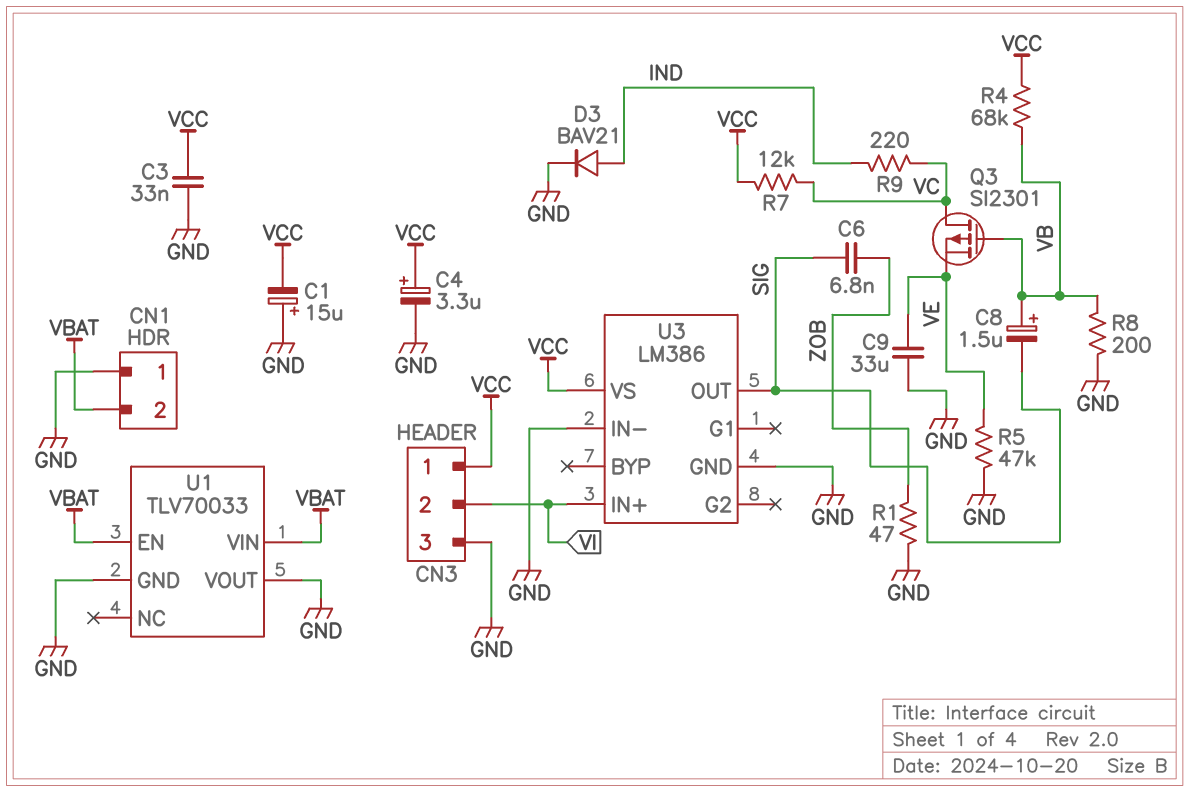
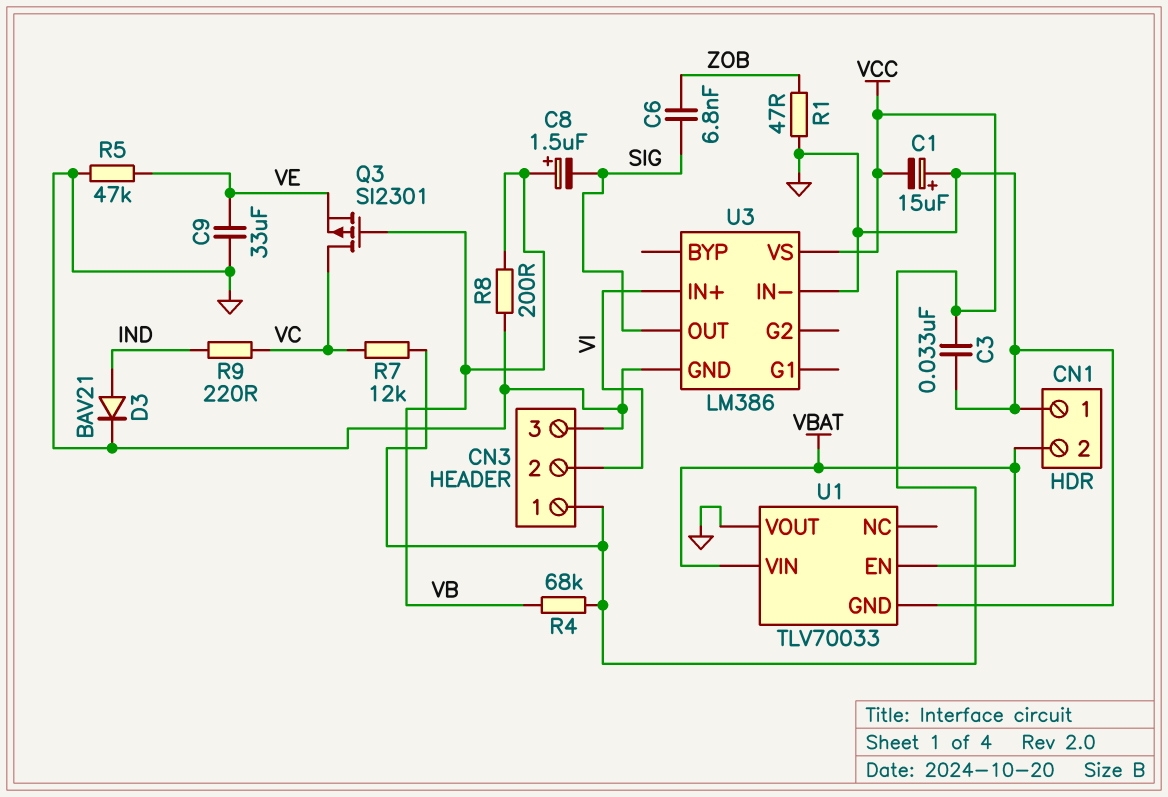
C4: 3.3uF (plus VCC, minus GND) -> none

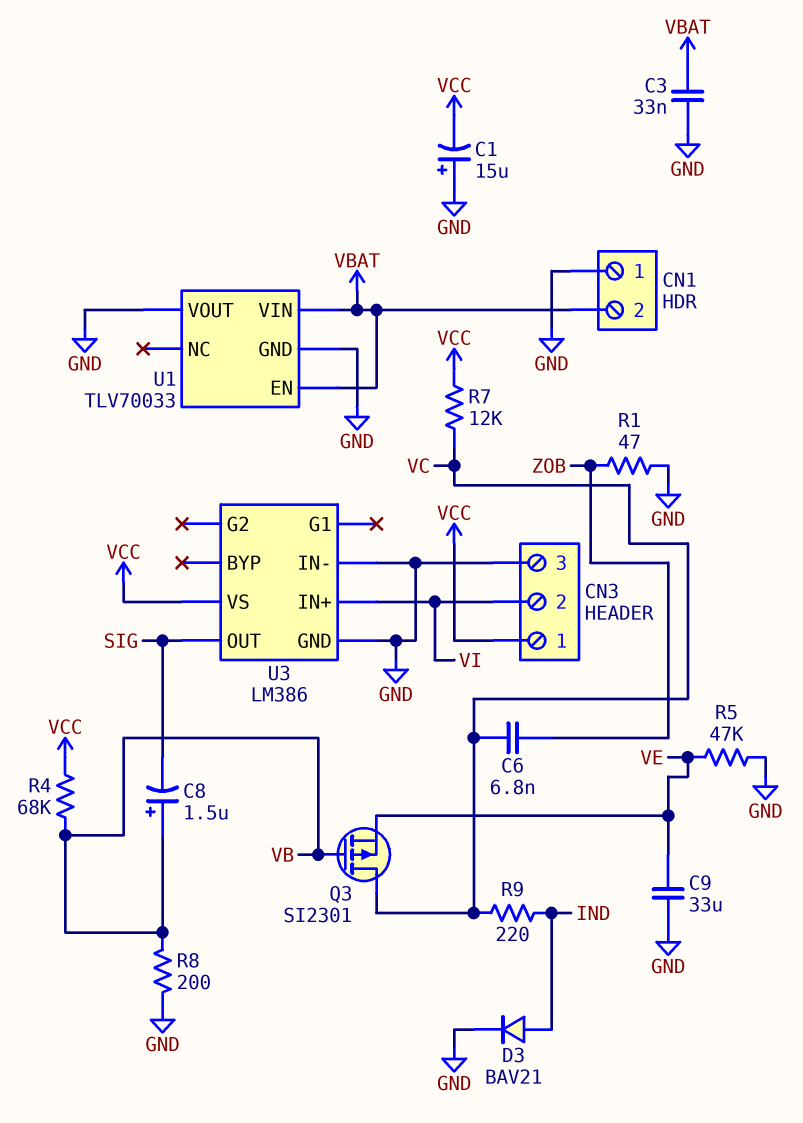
C3: 33nF (GND, VCC) -> 33nF (GND, VBAT)
C6: 6.8nF (SIG, ZOB) -> 6.8nF (VC, ZOB)

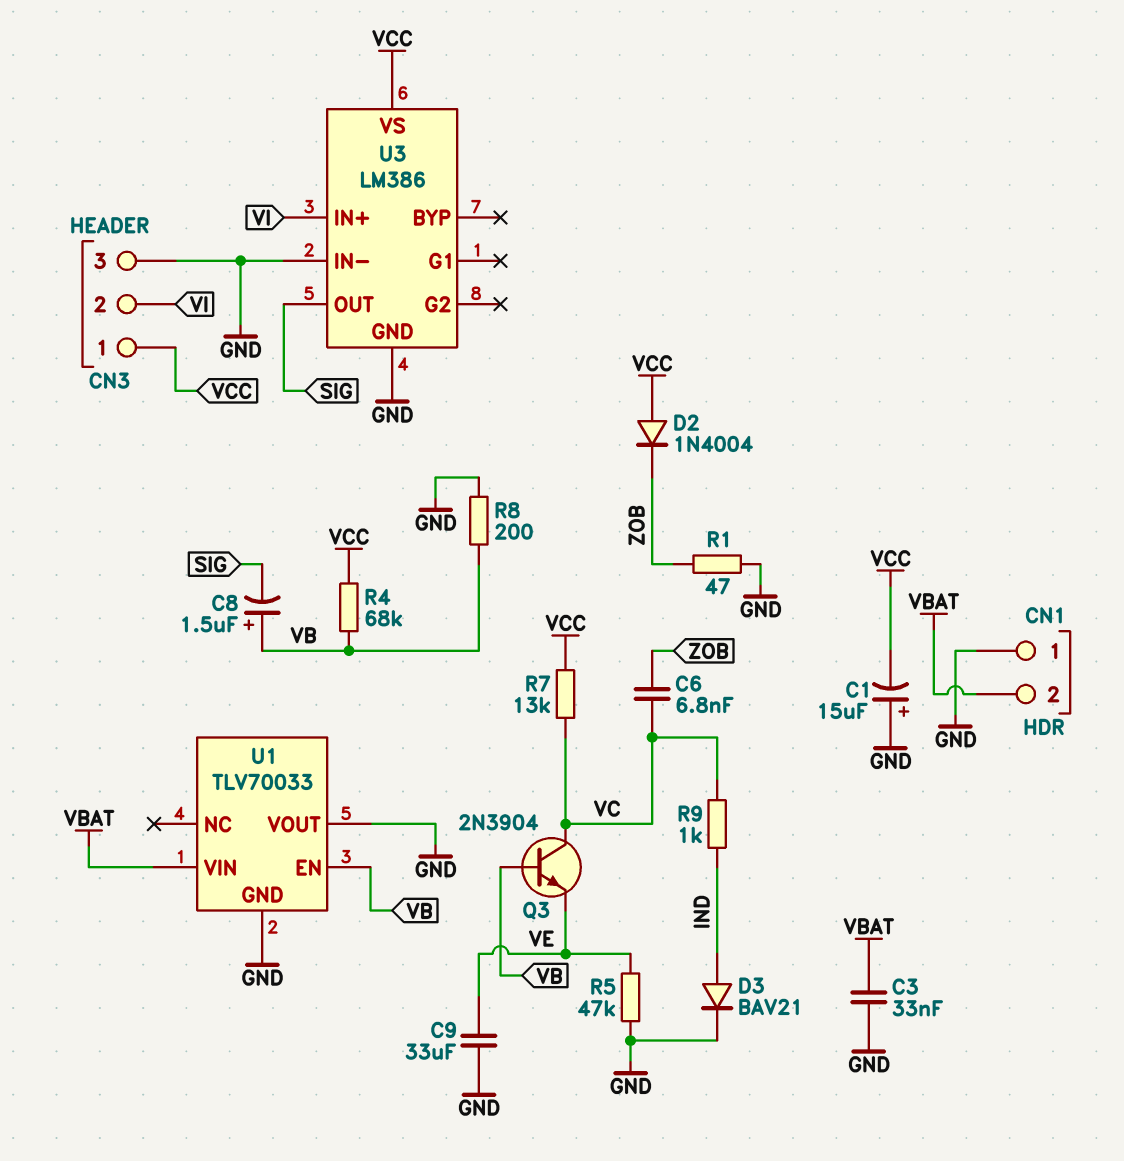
D2: none -> diode 1N4004 (A VCC, K ZOB)
Q3: PMOS SI2301 (G VB, D VC, S VE) -> NPN 2N3904 (B VB, C VC, E VE)
R7: 12k (VC, VCC) -> 13k (VC, VCC)
R9: 220 (IND, VC) -> 1k (IND, VC)
U1 pin EN: VBAT -> VB

